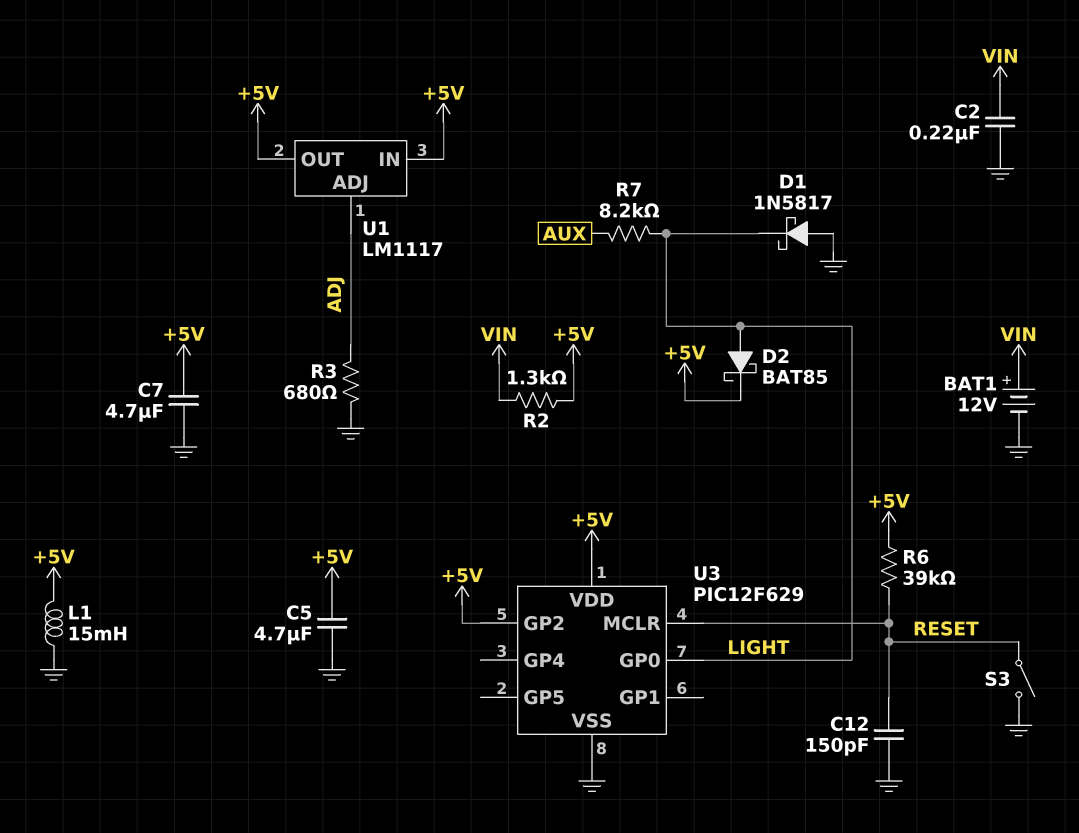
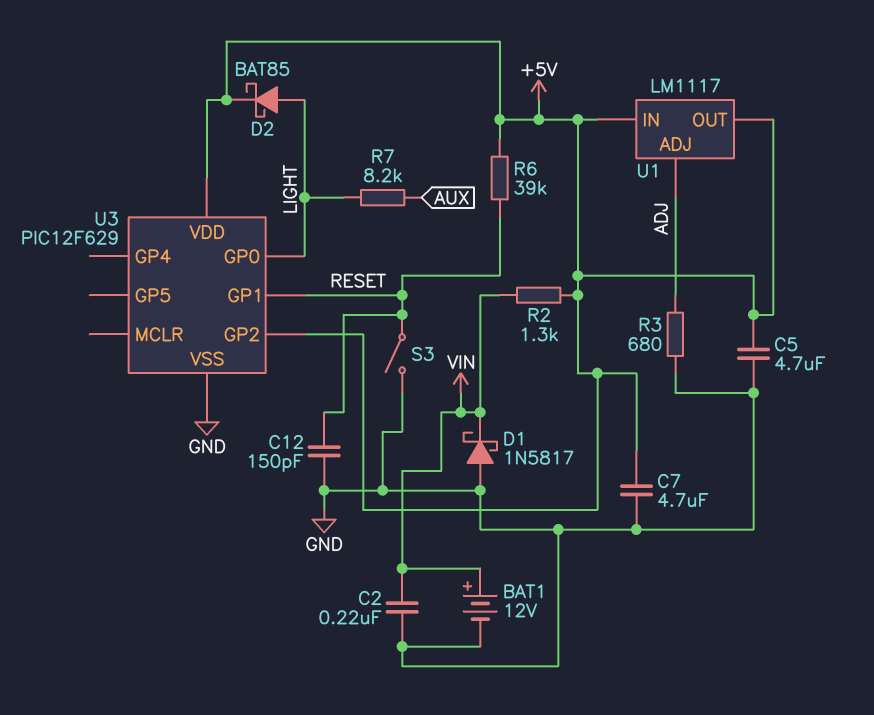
D1: schottky 1N5817 (A GND, K LIGHT) -> schottky 1N5817 (A GND, K VIN)
L1: 15mH (+5V, GND) -> none
U3 pin GP1: none -> RESET
U3 pin MCLR: RESET -> none

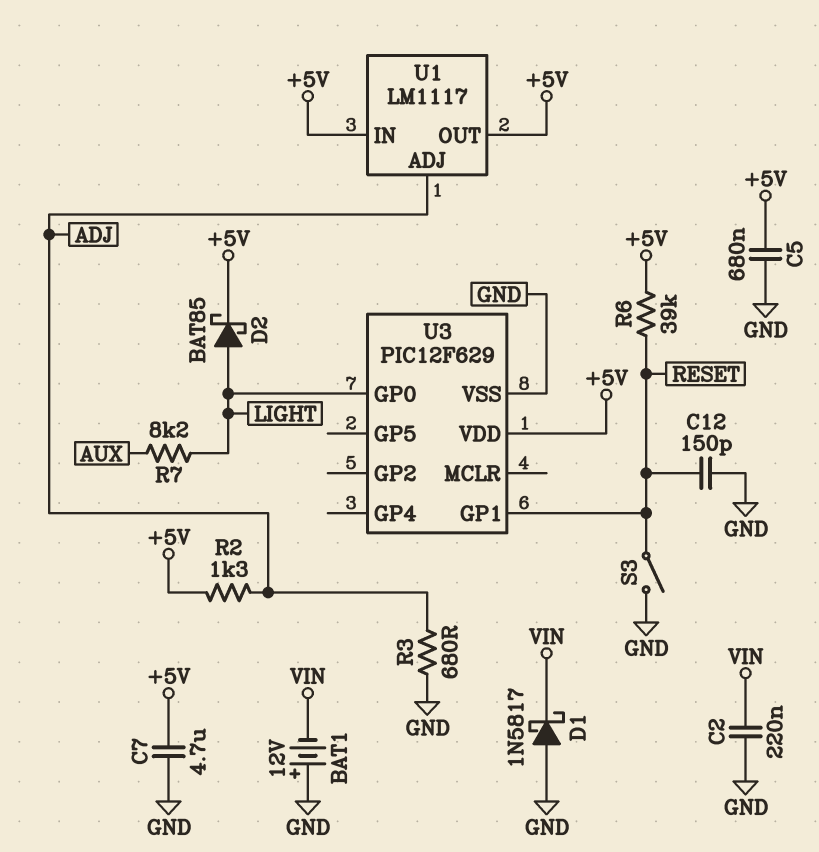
BAT1: 12V (plus VIN, minus GND) -> 12V (plus GND, minus VIN)
C5: 4.7uF (+5V, GND) -> 680nF (+5V, GND)
R2: 1.3k (+5V, VIN) -> 1.3k (+5V, ADJ)
U3 pin GP2: +5V -> none

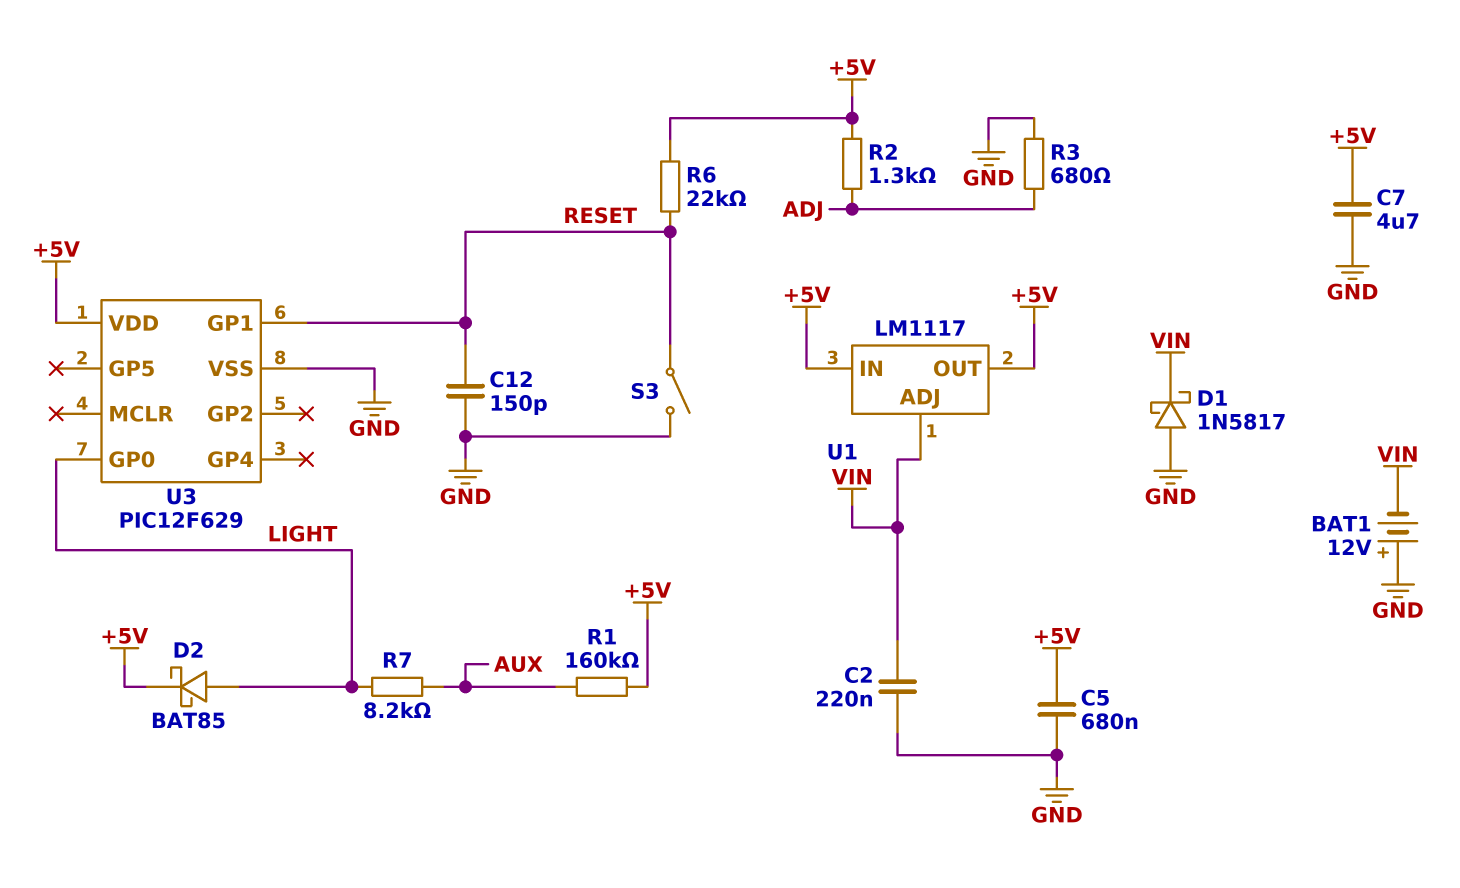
R1: none -> 160k (+5V, AUX)
R6: 39k (+5V, RESET) -> 22k (+5V, RESET)
U1 pin ADJ: ADJ -> VIN

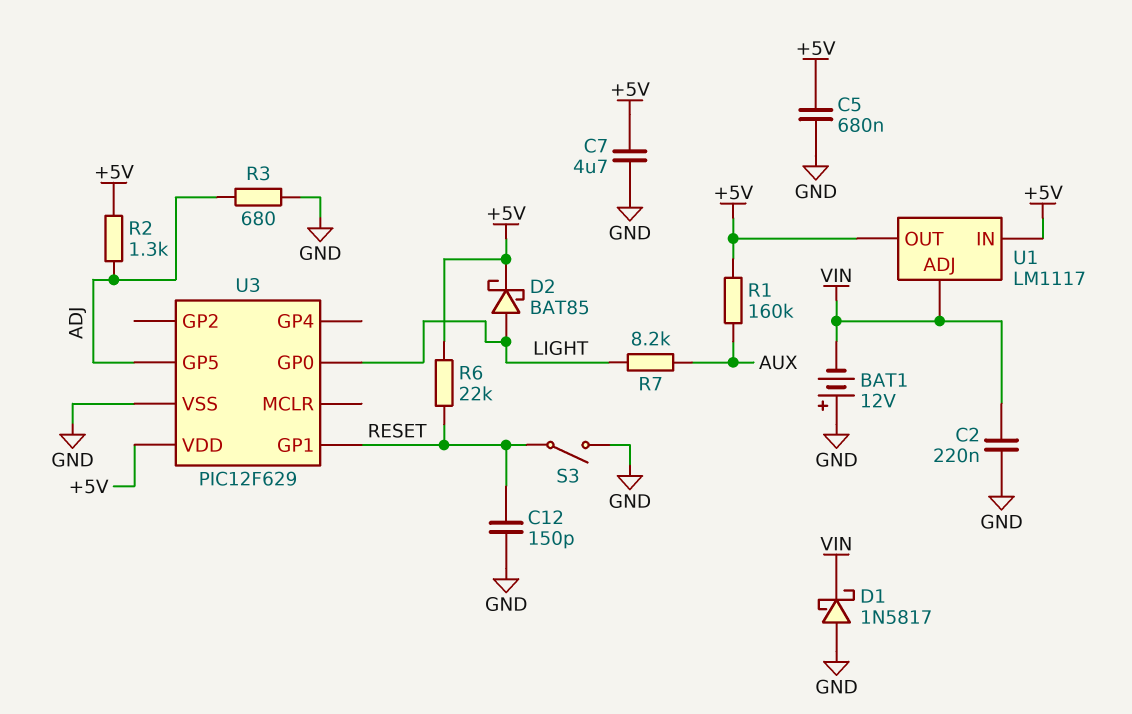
U3 pin GP5: none -> ADJ

